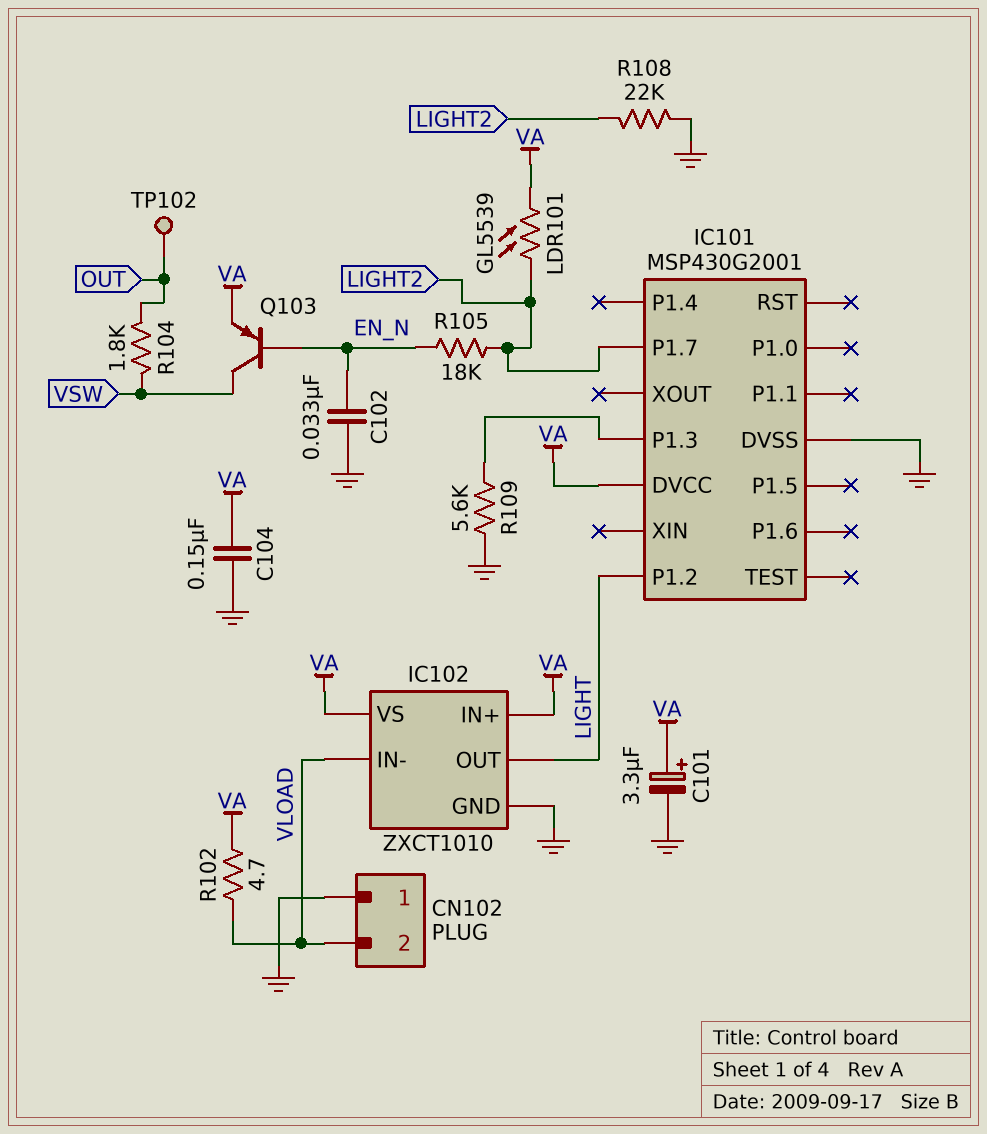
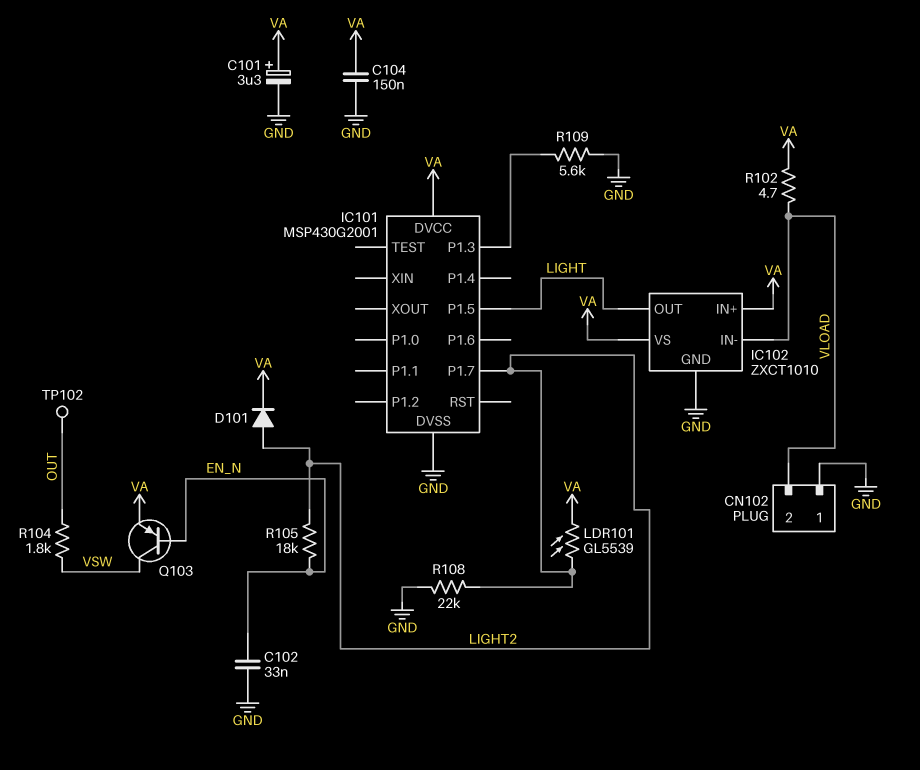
D101: none -> diode (A LIGHT2, K VA)
IC101 pin P1.2: LIGHT -> none
IC101 pin P1.5: none -> LIGHT

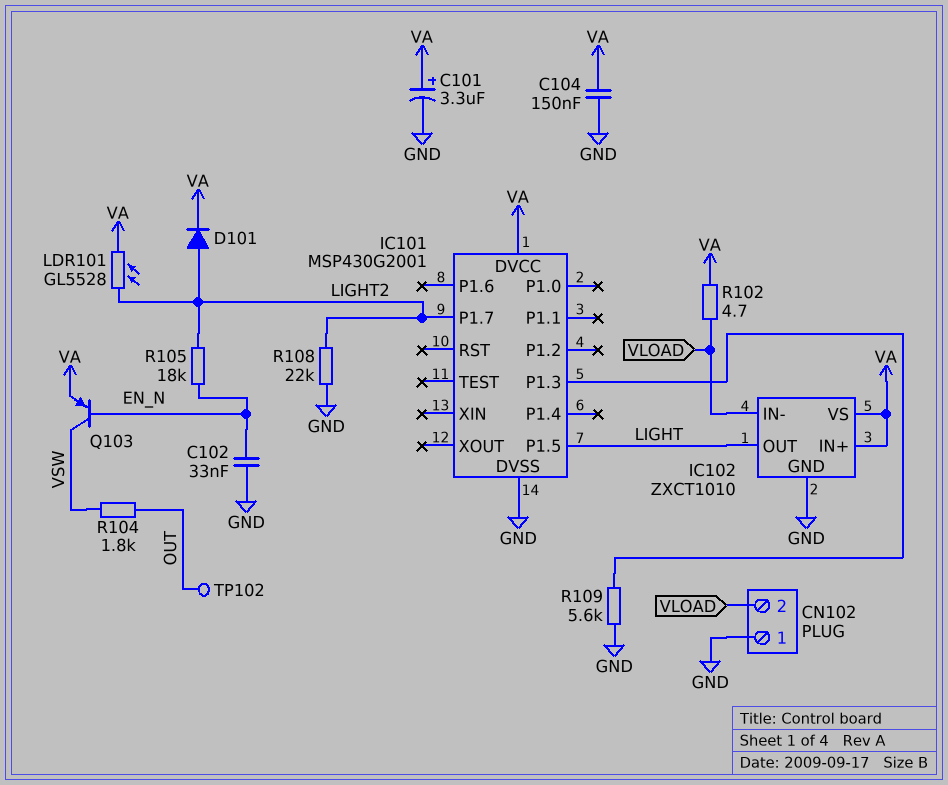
LDR101: GL5539 (LIGHT2, VA) -> GL5528 (LIGHT2, VA)

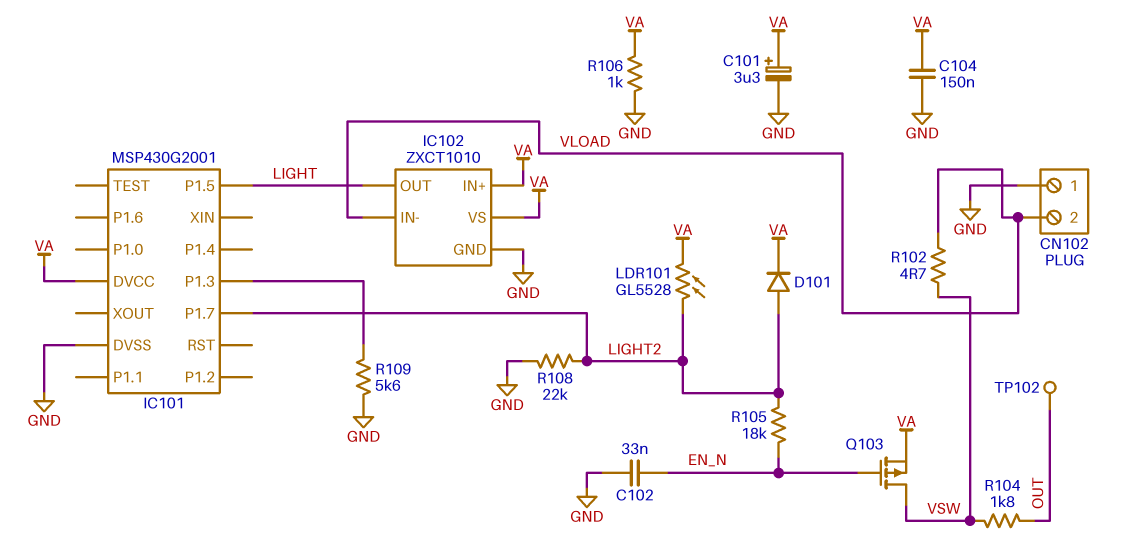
Q103: PNP (B EN_N, C VSW, E VA) -> PMOS (G EN_N, D VSW, S VA)
R102: 4.7 (VA, VLOAD) -> 4.7 (VLOAD, VSW)
R106: none -> 1k (GND, VA)

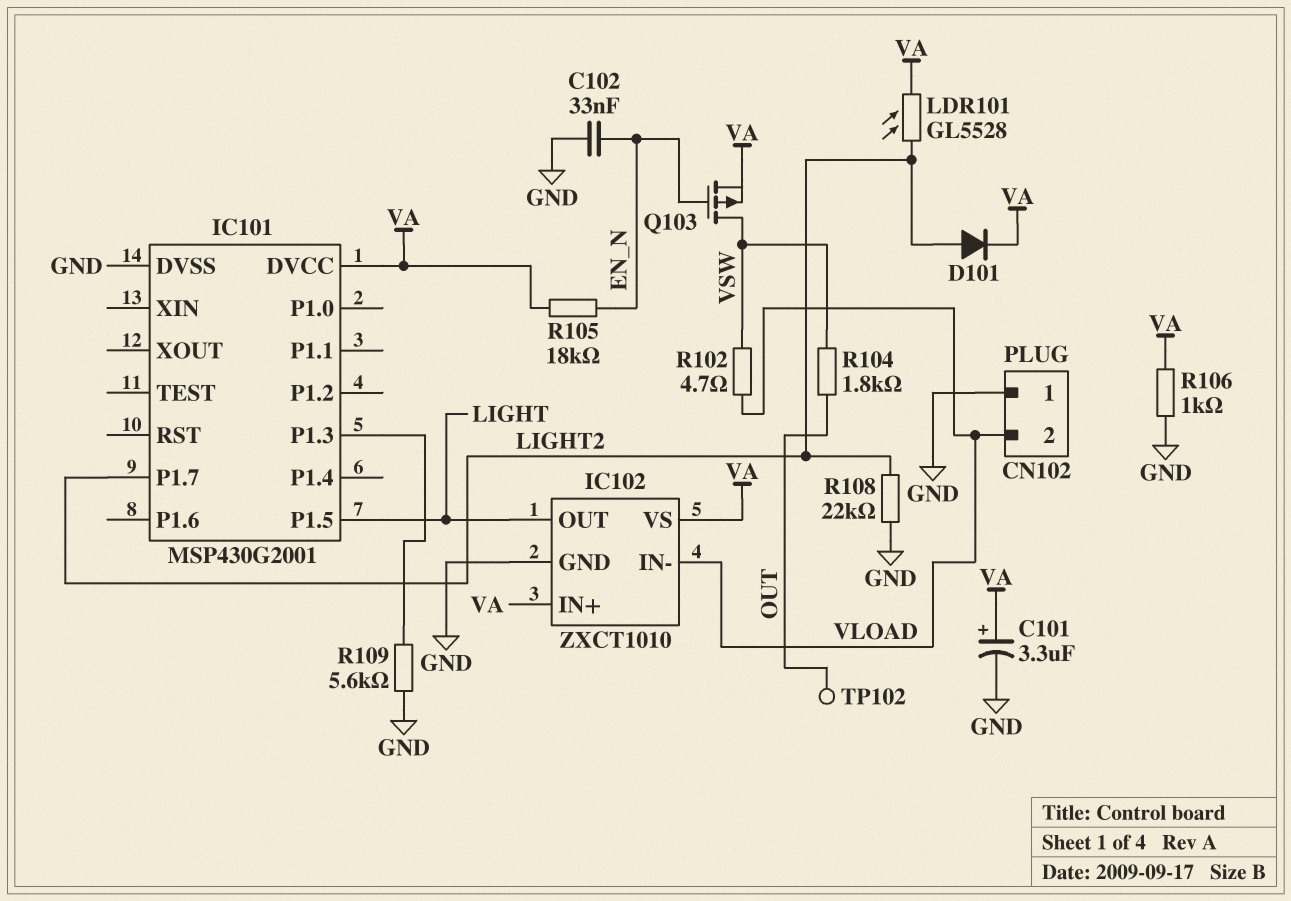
C104: 150nF (GND, VA) -> none
R105: 18k (EN_N, LIGHT2) -> 18k (EN_N, VA)

